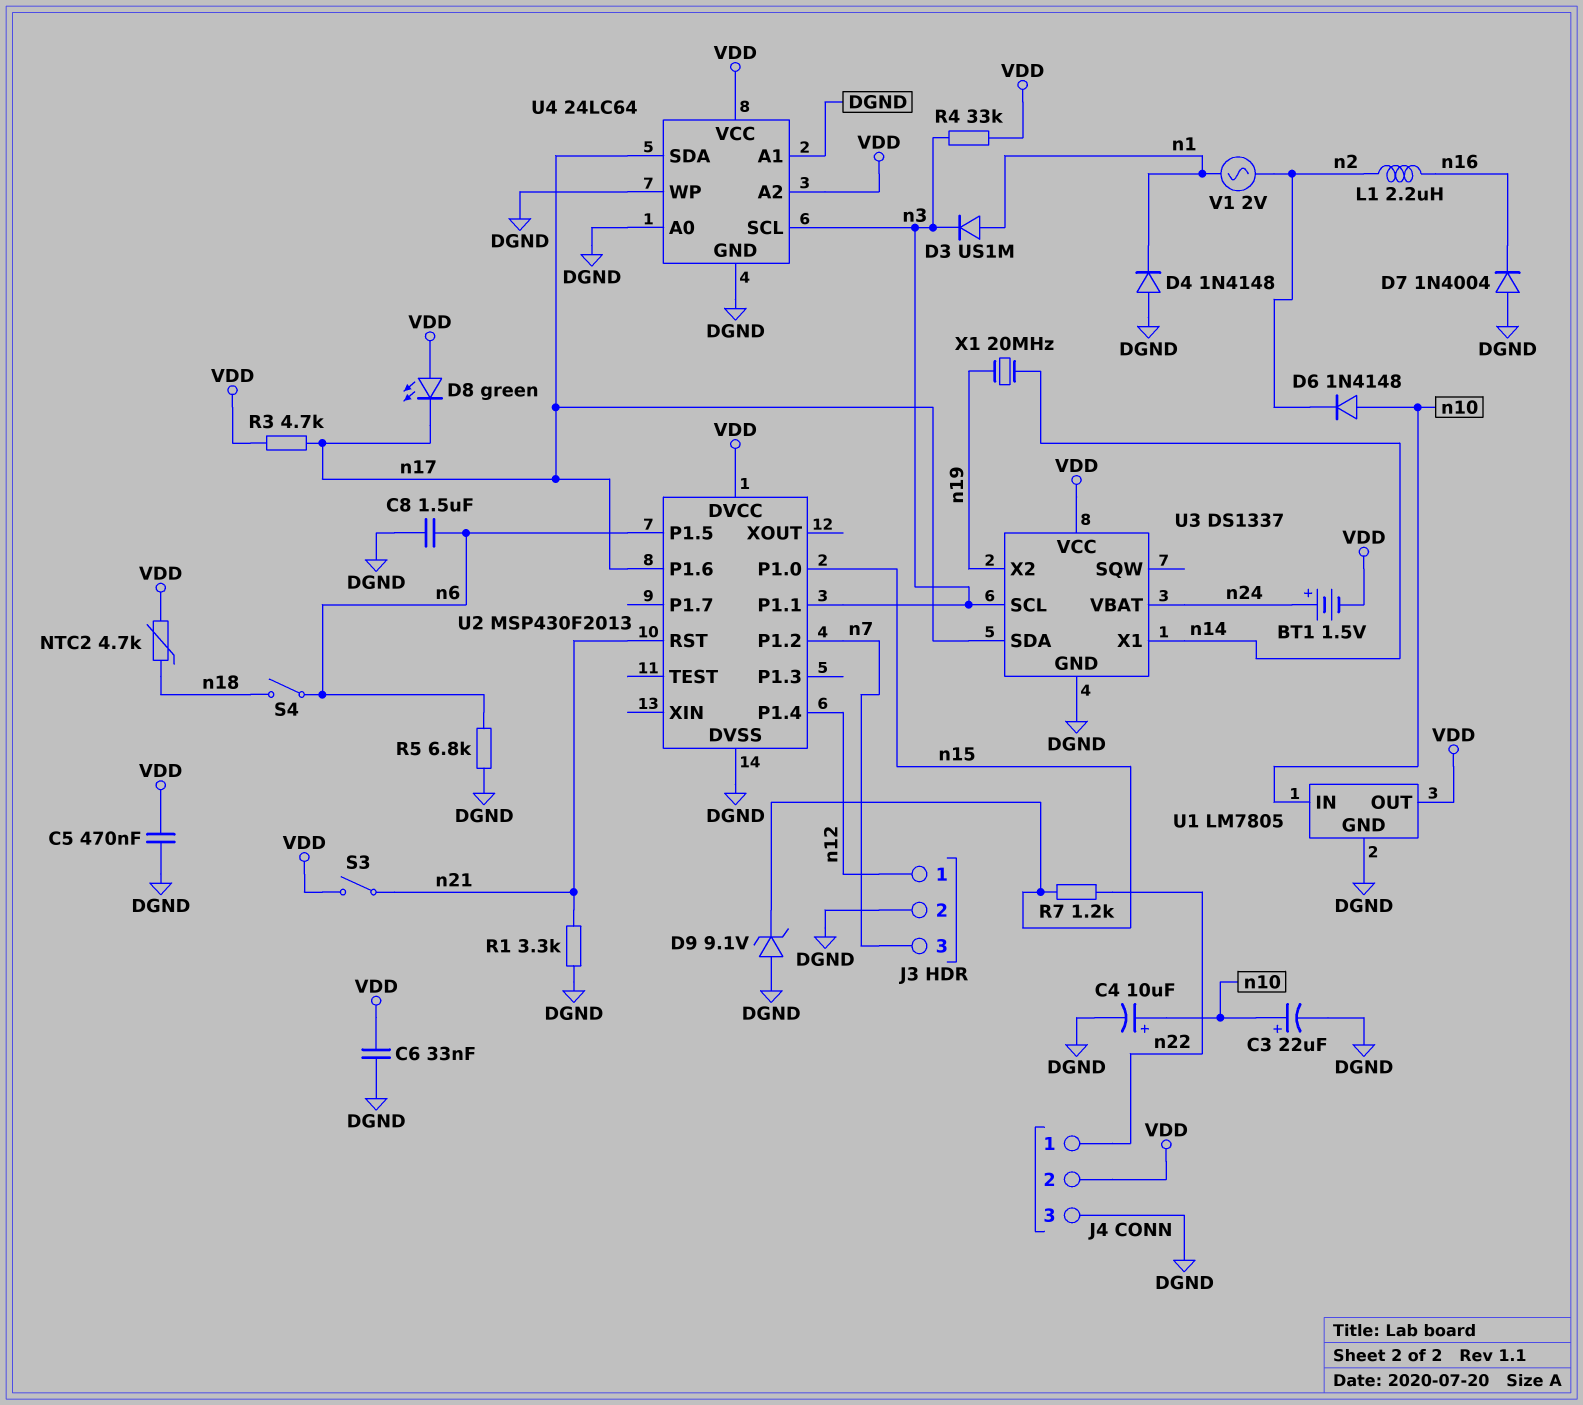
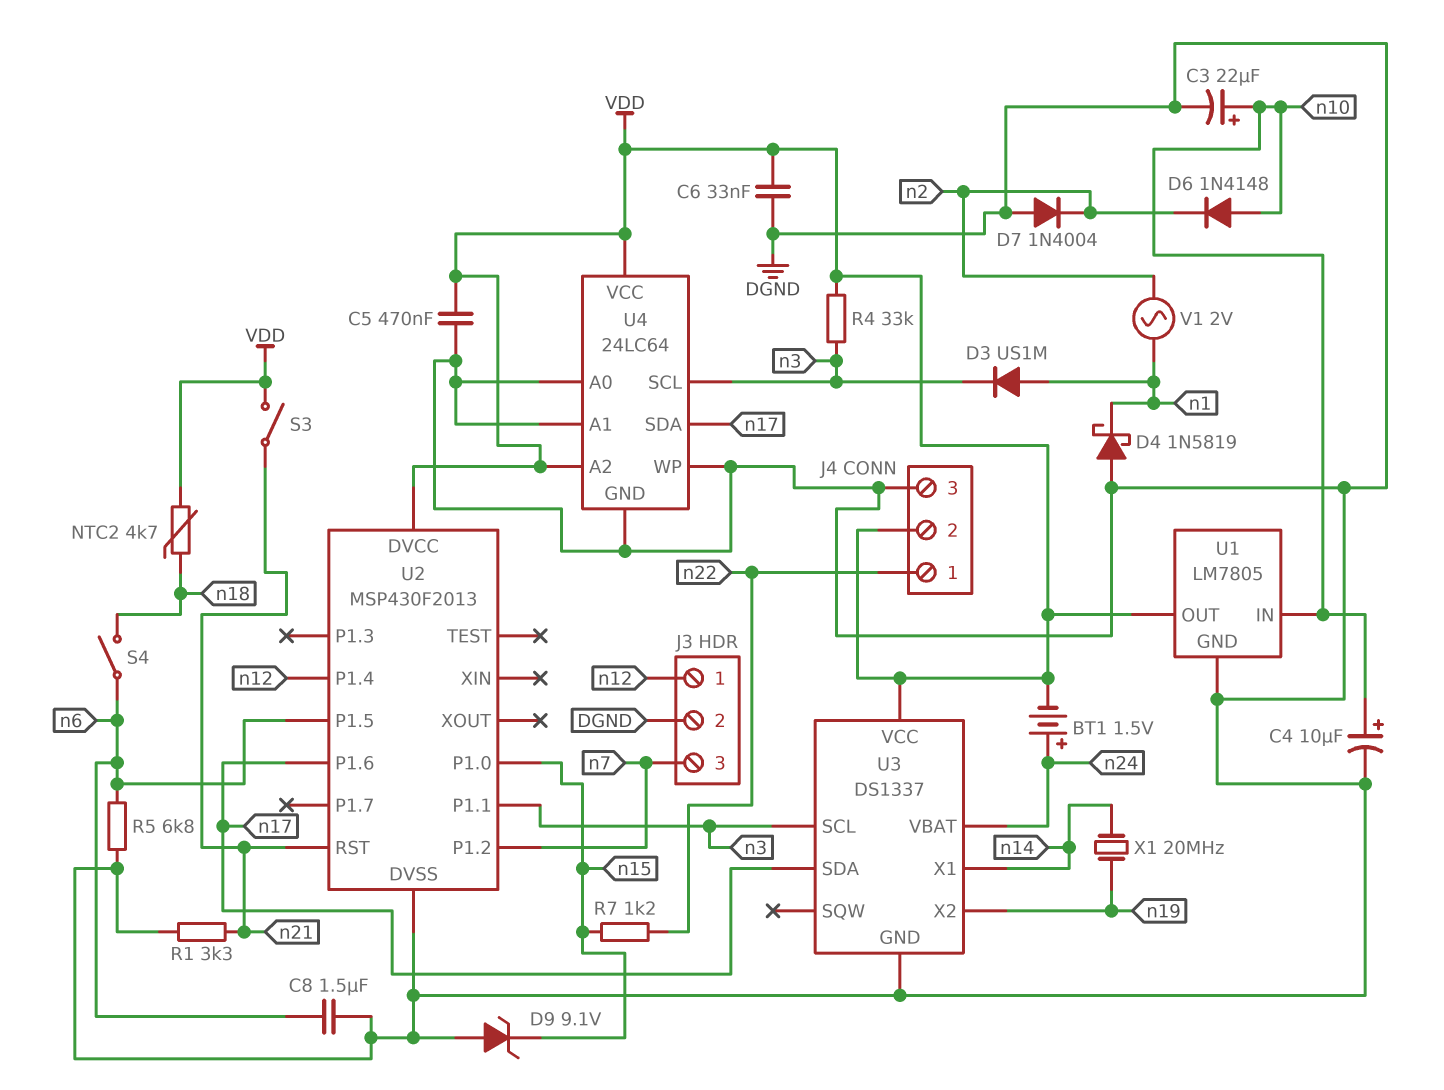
D4: diode 1N4148 (A DGND, K n1) -> schottky 1N5819 (A DGND, K n1)
D7: diode 1N4004 (A DGND, K n16) -> diode 1N4004 (A DGND, K n2)
D8: LED green (A VDD, K n17) -> none
L1: 2.2uH (n2, n16) -> none
R3: 4.7k (VDD, n17) -> none

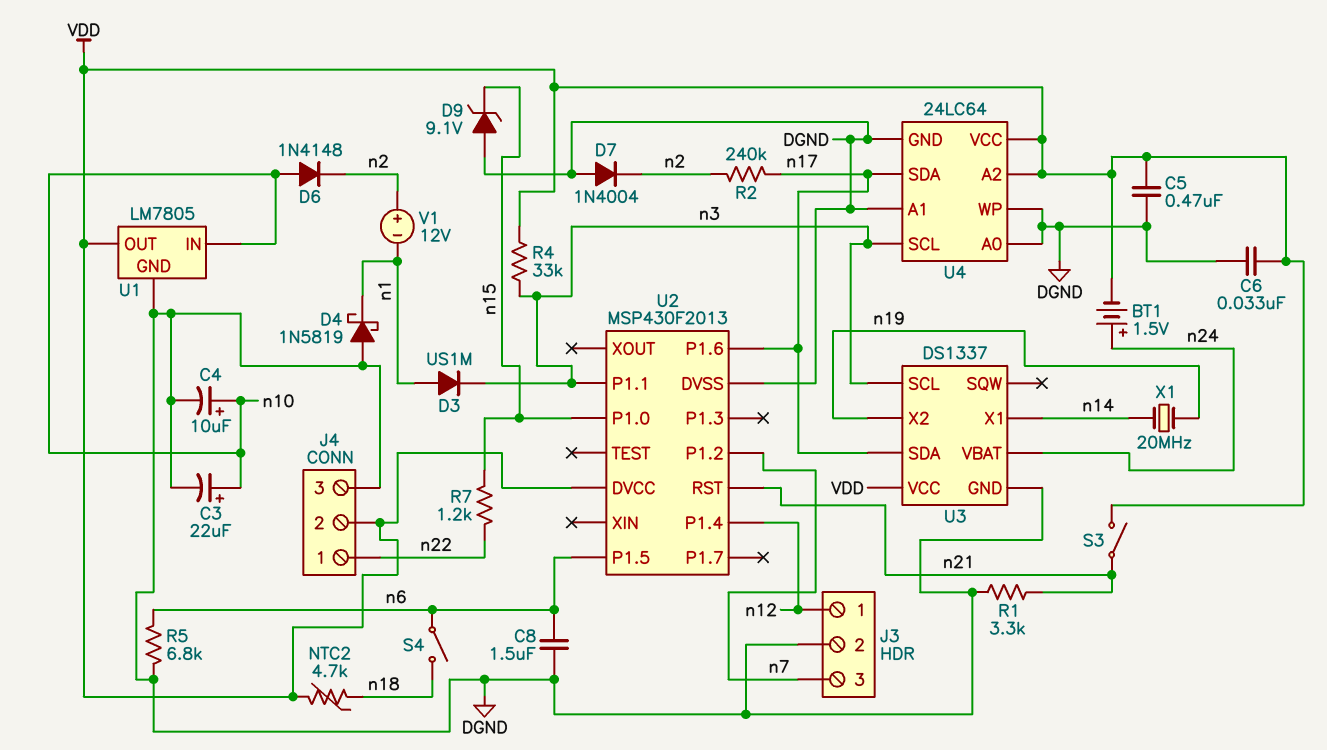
R2: none -> 240k (n2, n17)
V1: AC 2V (n1, n2) -> 12V (plus n2, minus n1)

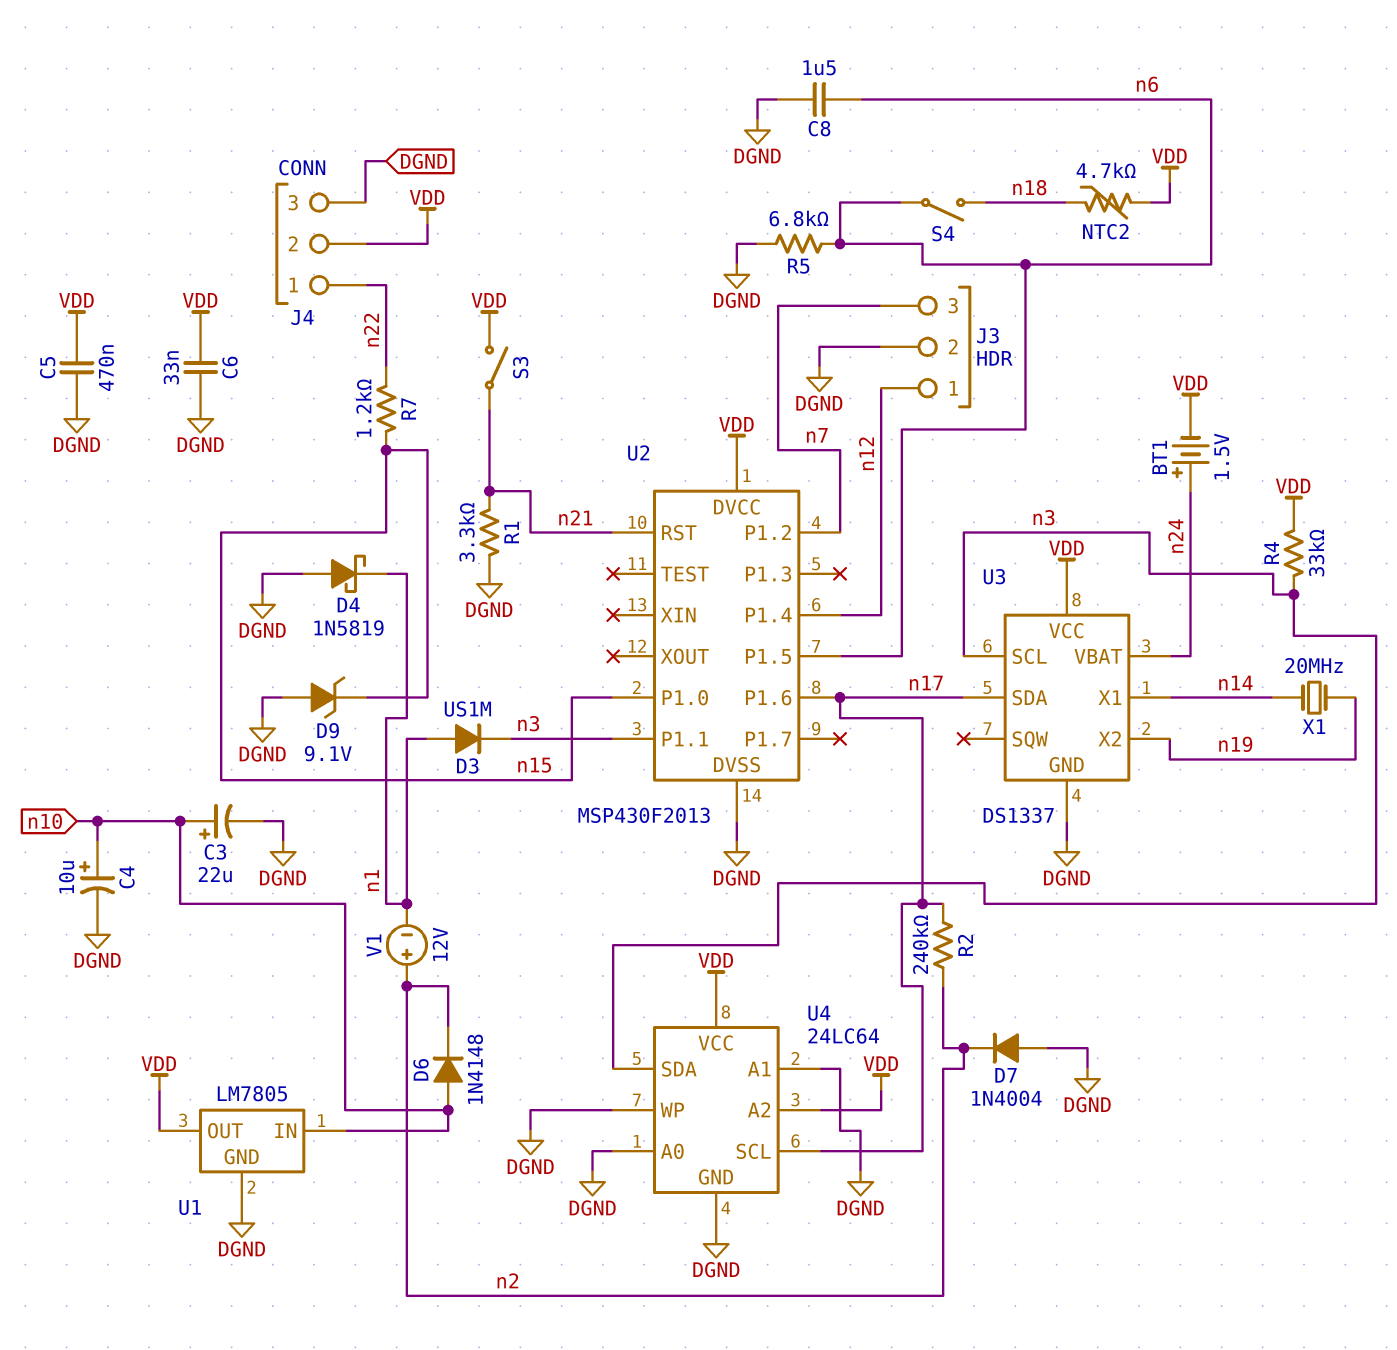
U4 pin SCL: n3 -> n17
U4 pin SDA: n17 -> n3

